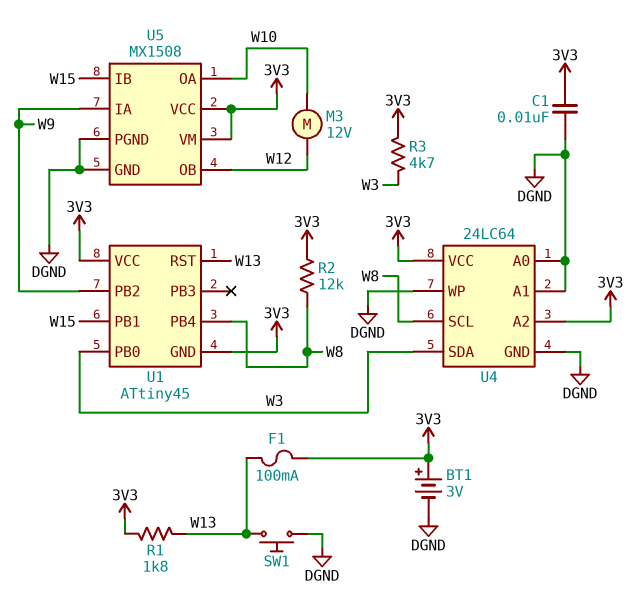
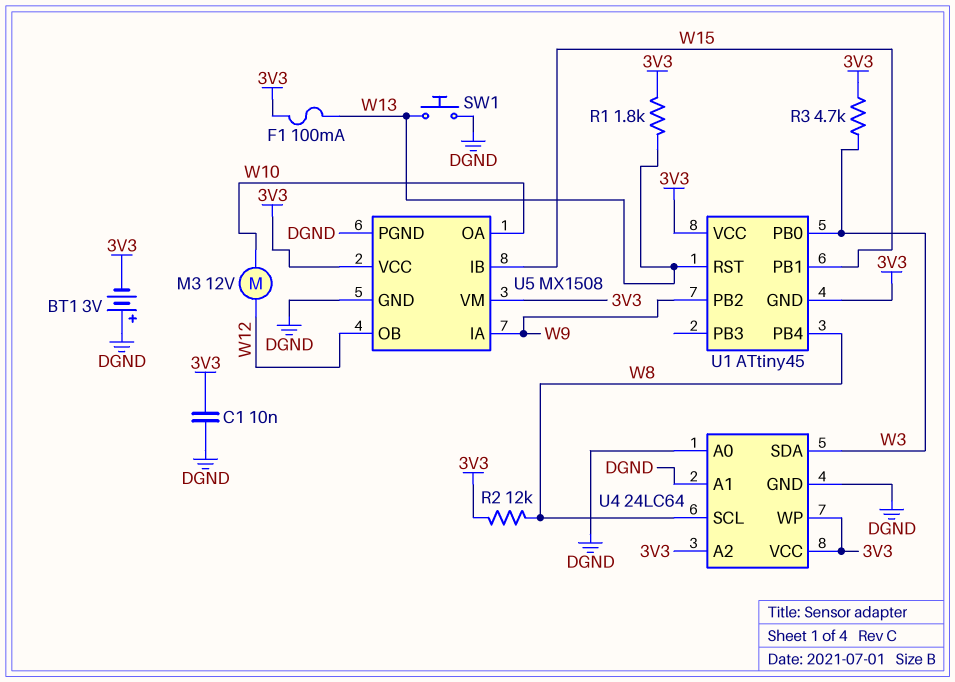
BT1: 3V (plus 3V3, minus DGND) -> 3V (plus DGND, minus 3V3)
U4 pin WP: DGND -> 3V3

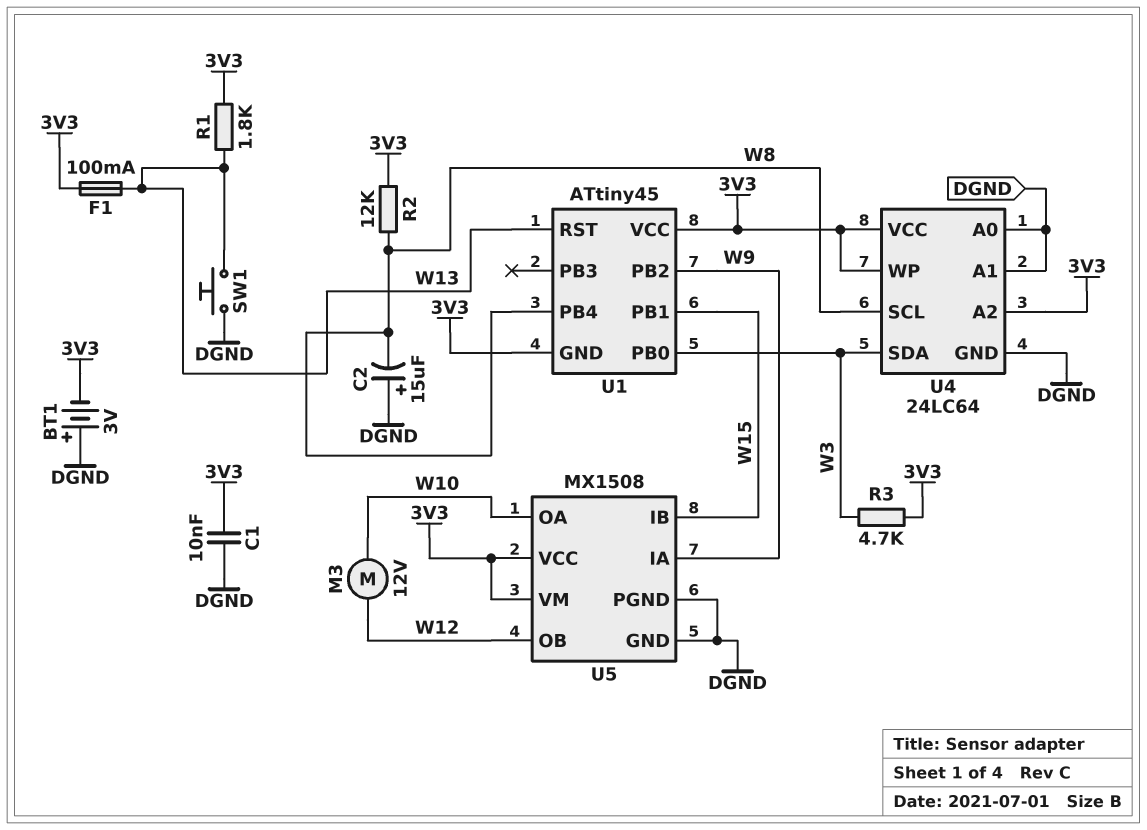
C2: none -> 15uF (plus DGND, minus W8)

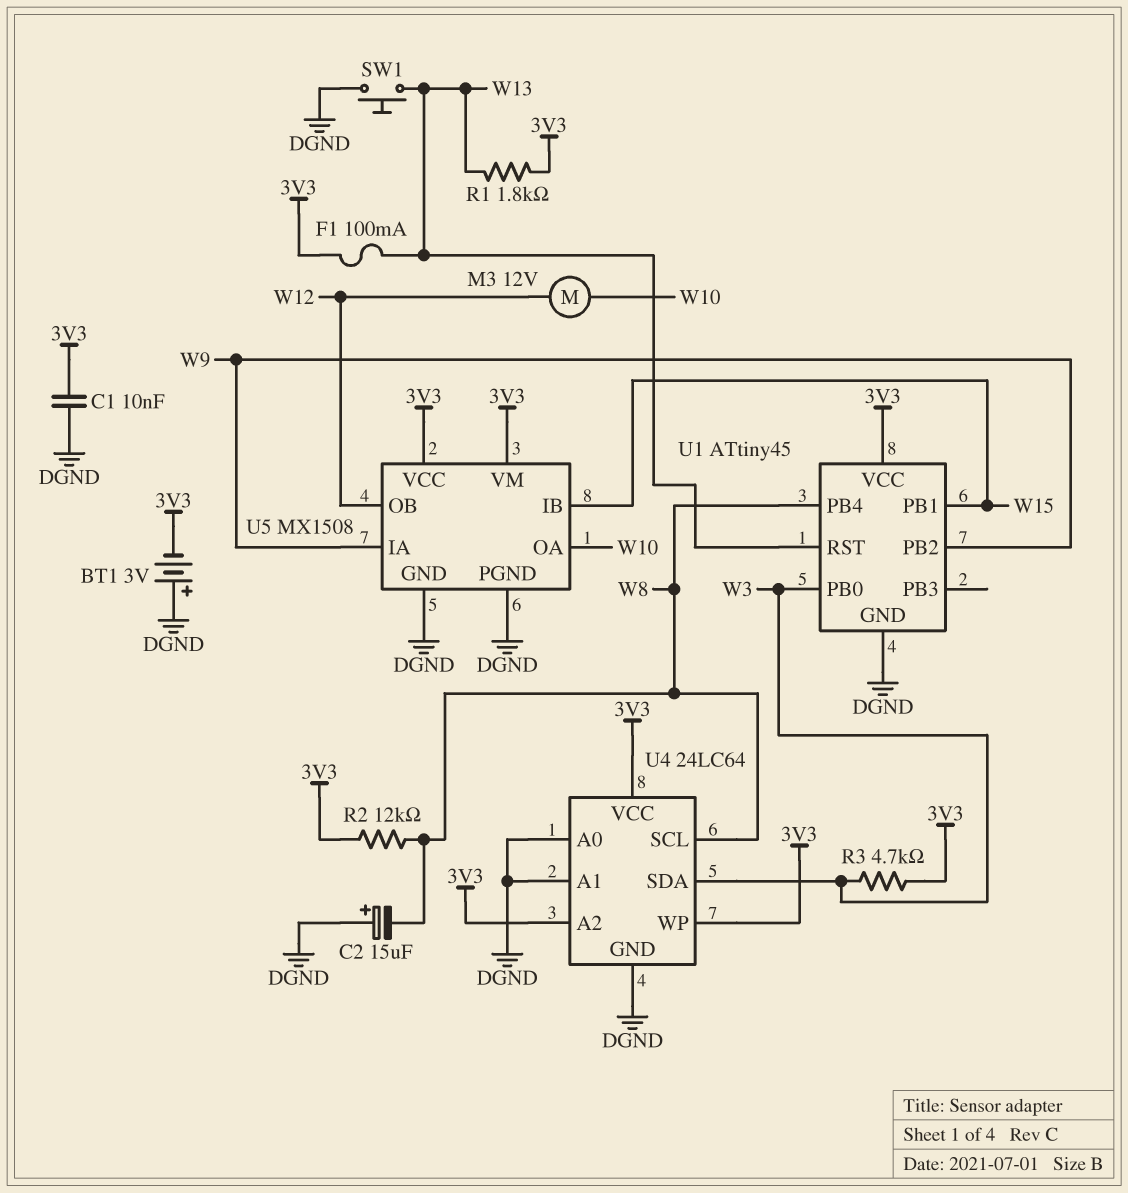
U1 pin GND: 3V3 -> DGND

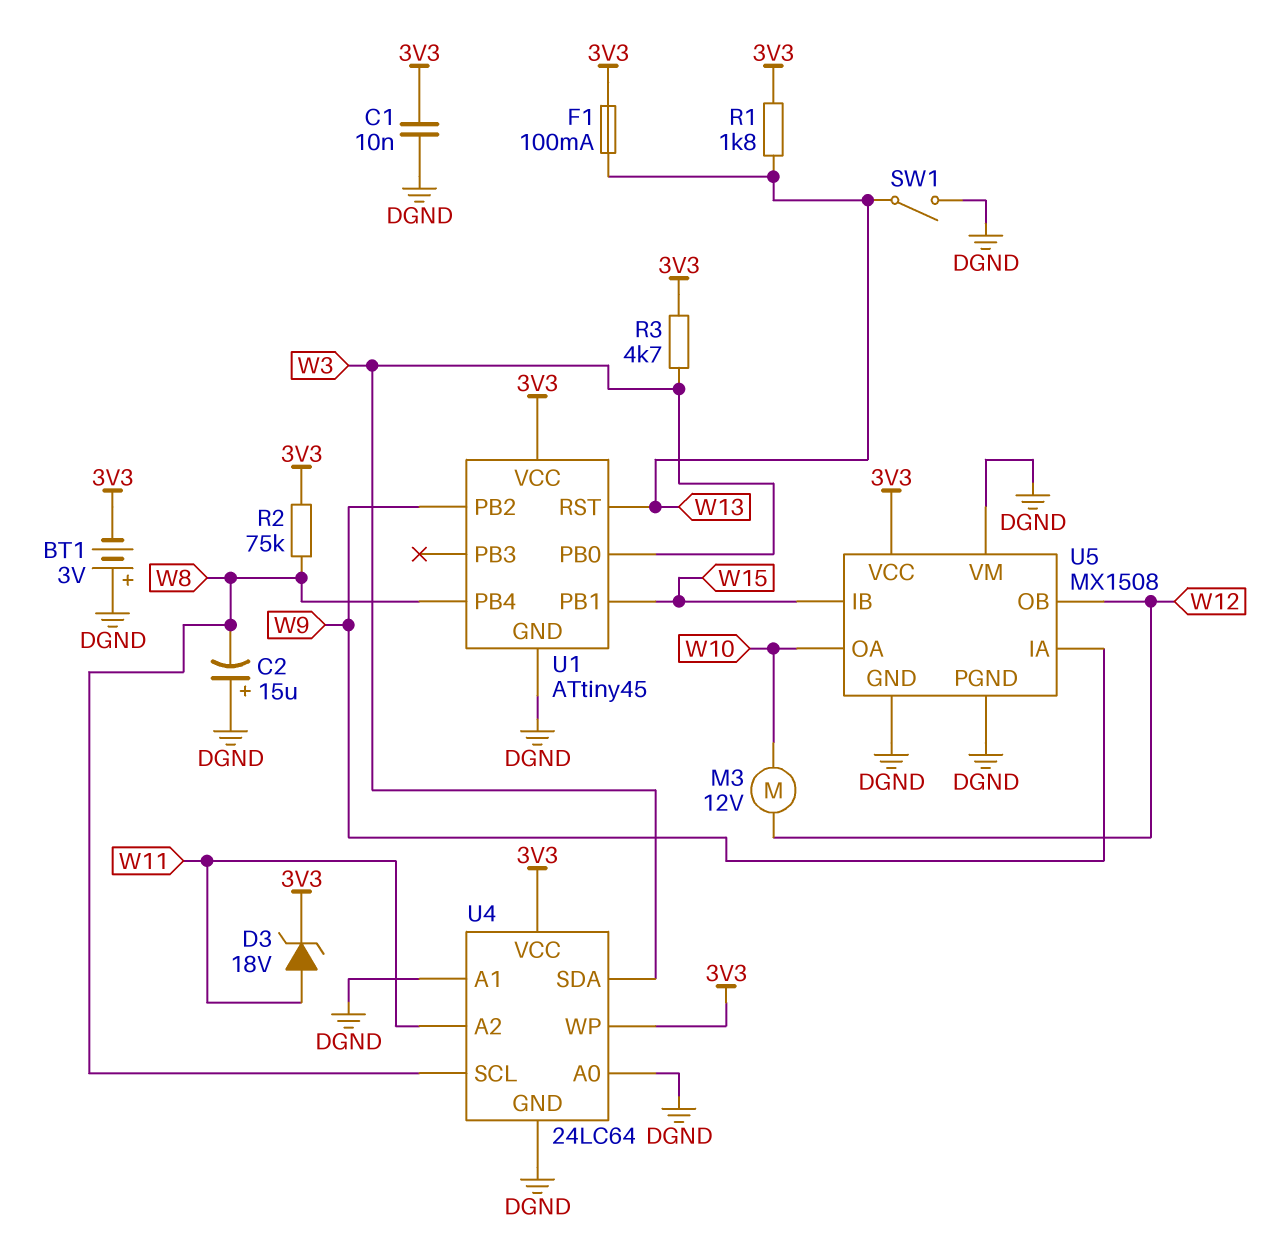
D3: none -> zener 18V (A W11, K 3V3)
R2: 12k (3V3, W8) -> 75k (3V3, W8)
SW1: button (DGND, W13) -> switch (DGND, W13)
U4 pin A2: 3V3 -> W11
U5 pin VM: 3V3 -> DGND

